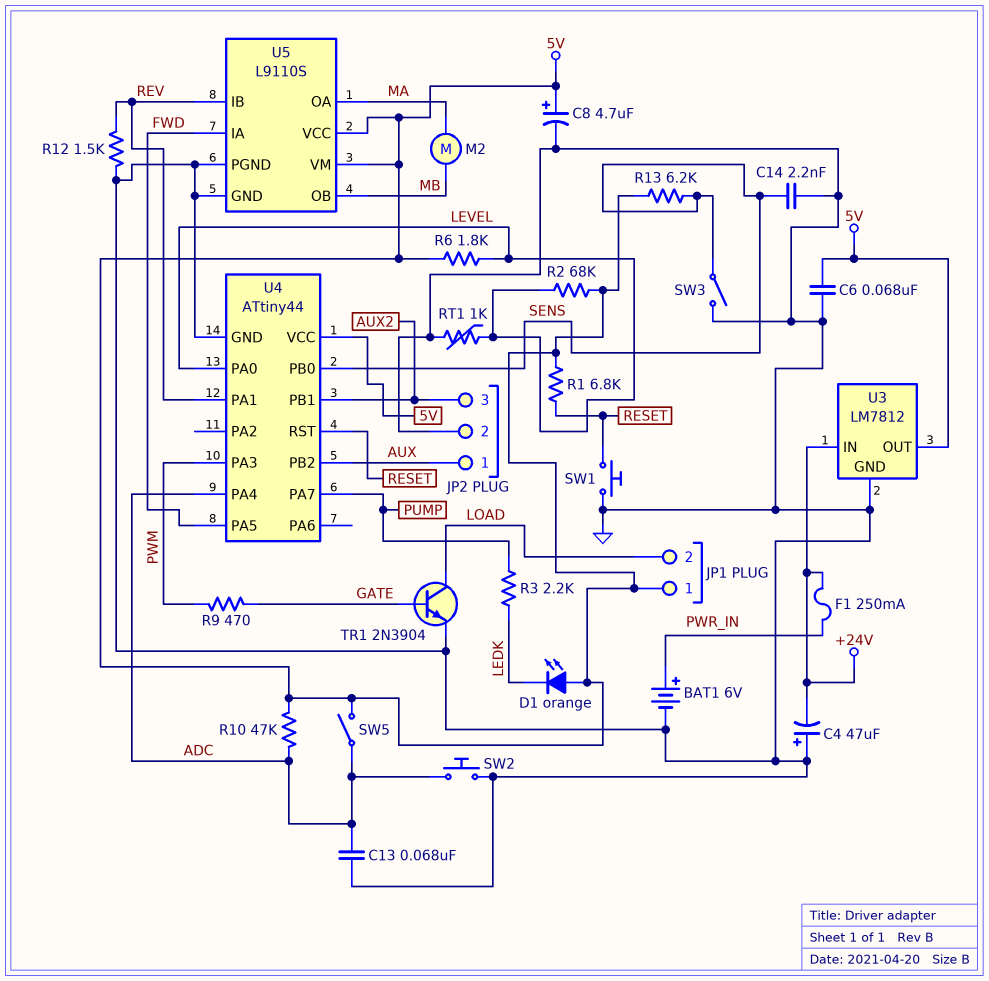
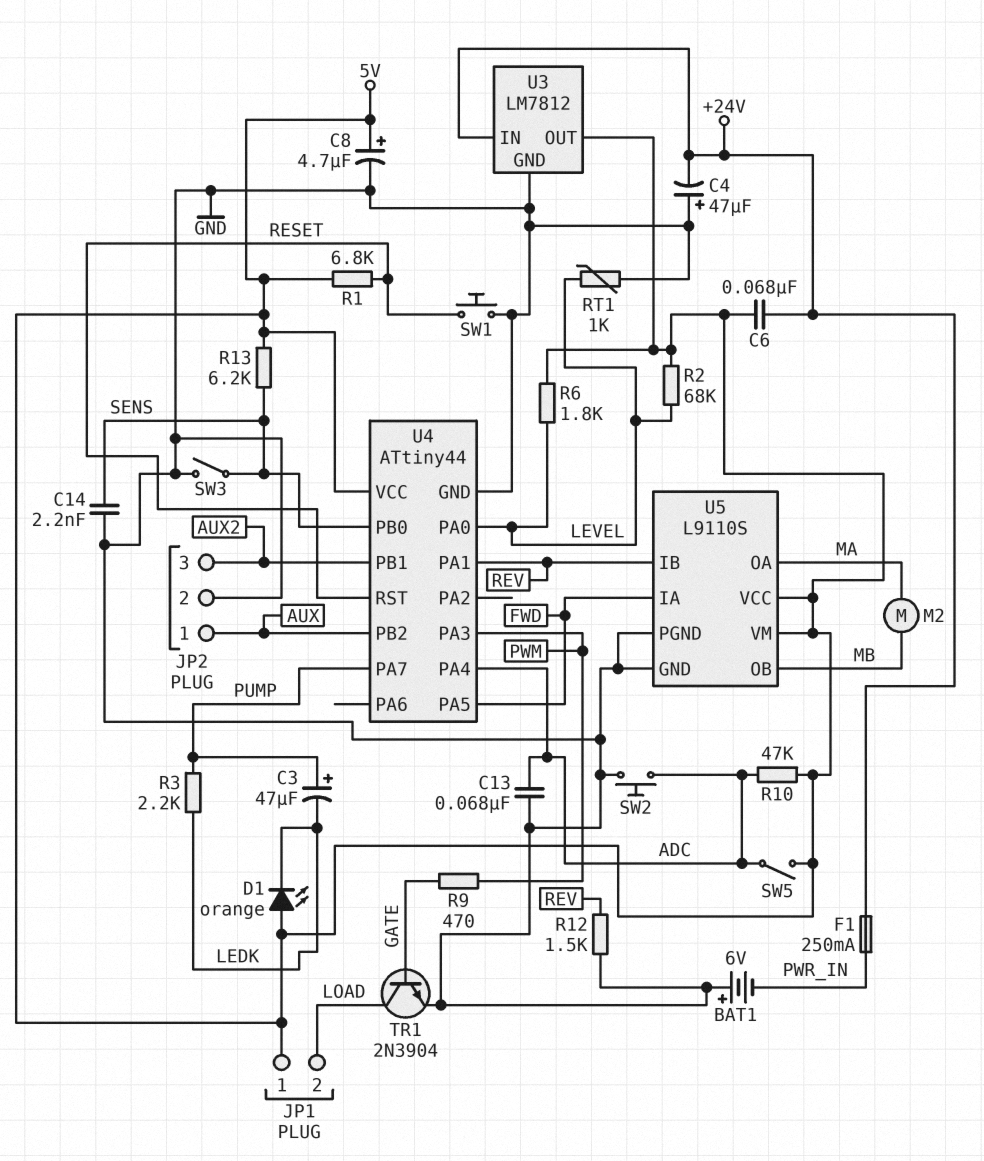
BAT1: 6V (plus PWR_IN, minus GND) -> 6V (plus GND, minus PWR_IN)
C3: none -> 47uF (plus PUMP, minus LEDK)
C6: 68nF (5V, GND) -> 68nF (+24V, 5V)

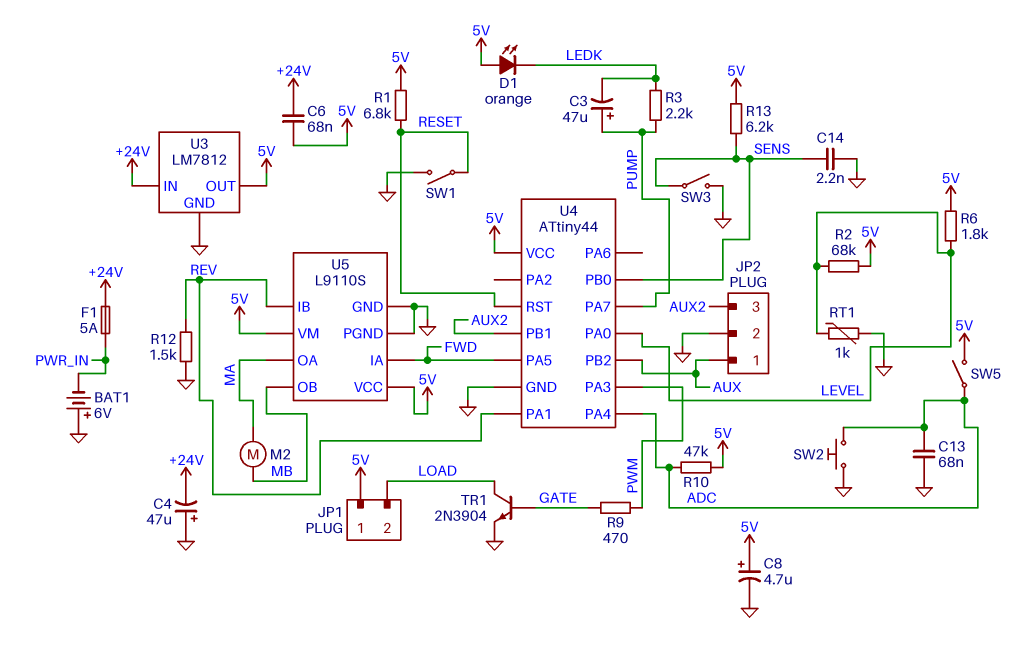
F1: 250mA (+24V, PWR_IN) -> 5A (+24V, PWR_IN)
SW1: button (GND, RESET) -> switch (GND, RESET)

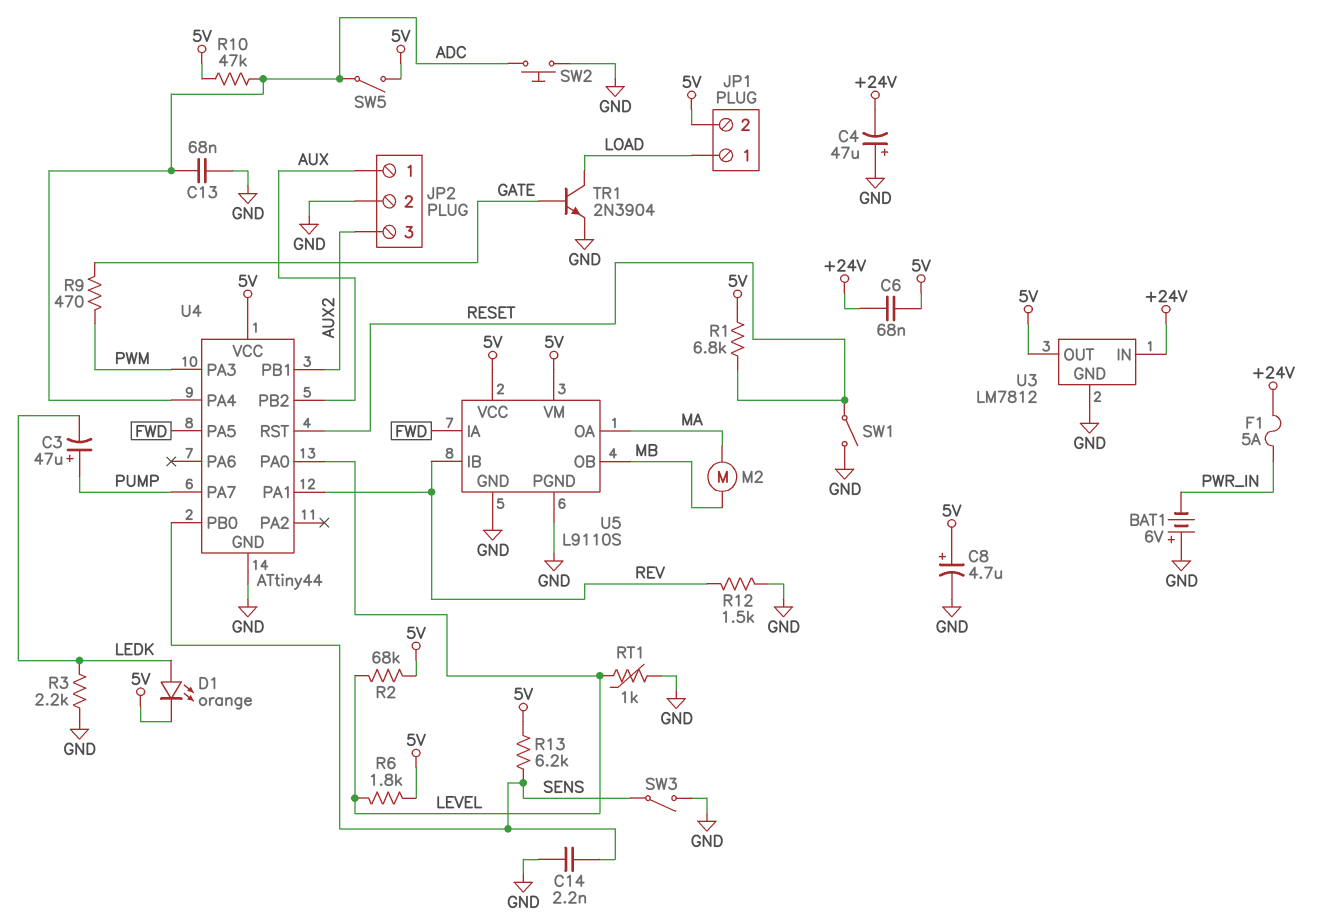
D1: LED orange (A 5V, K LEDK) -> LED orange (A LEDK, K 5V)
JP1 pin 1: 5V -> LOAD
JP1 pin 2: LOAD -> 5V
R3: 2.2k (LEDK, PUMP) -> 2.2k (GND, LEDK)

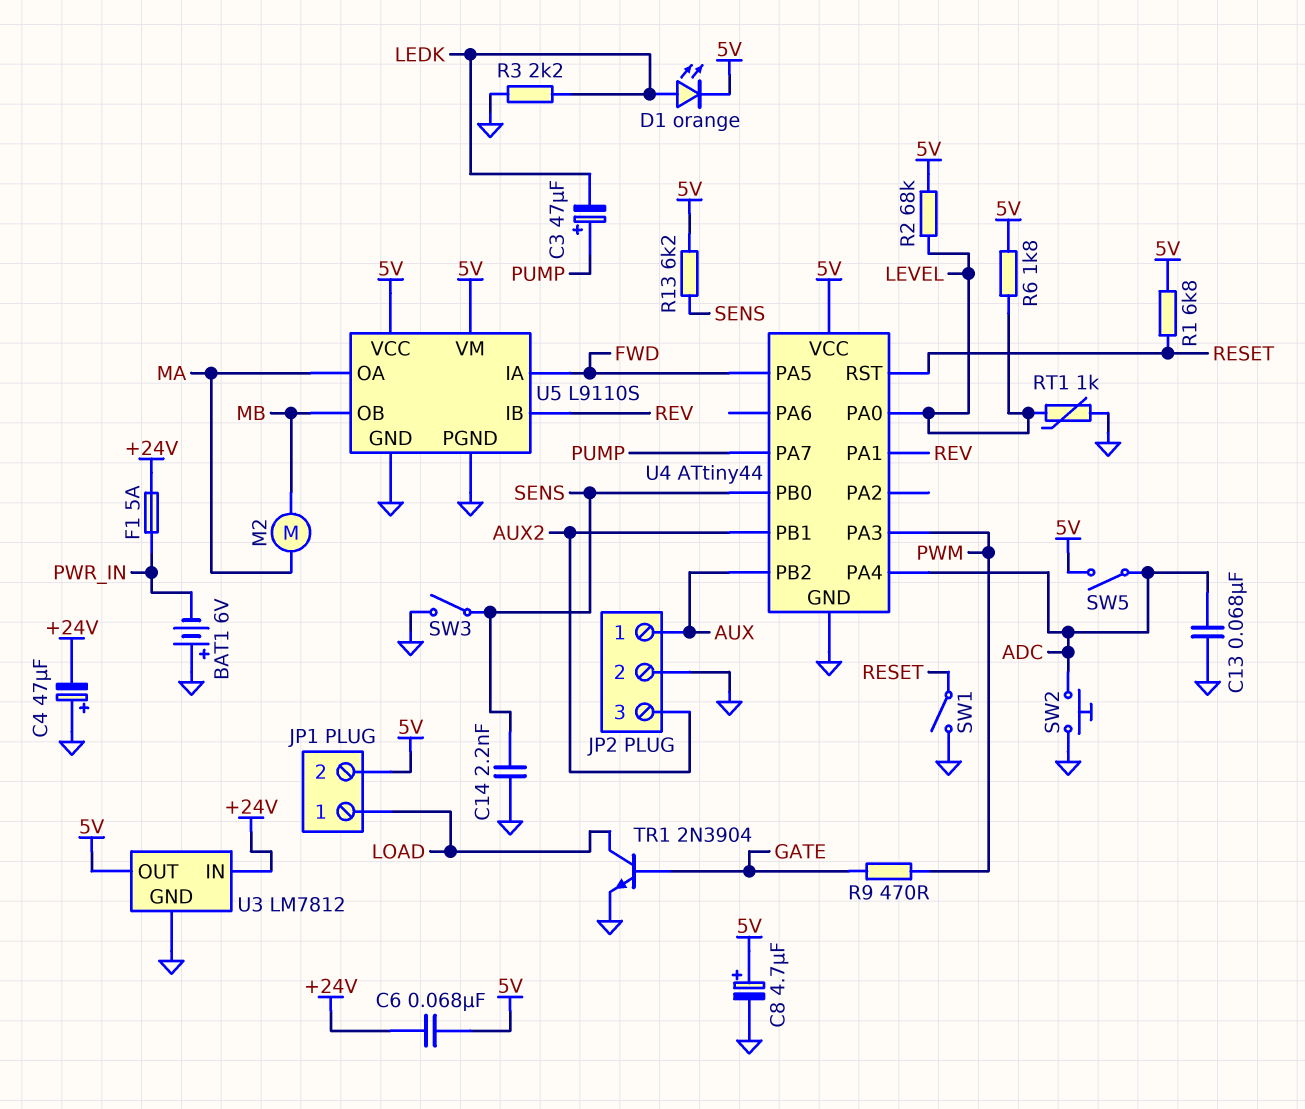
R10: 47k (5V, ADC) -> none
R12: 1.5k (GND, REV) -> none

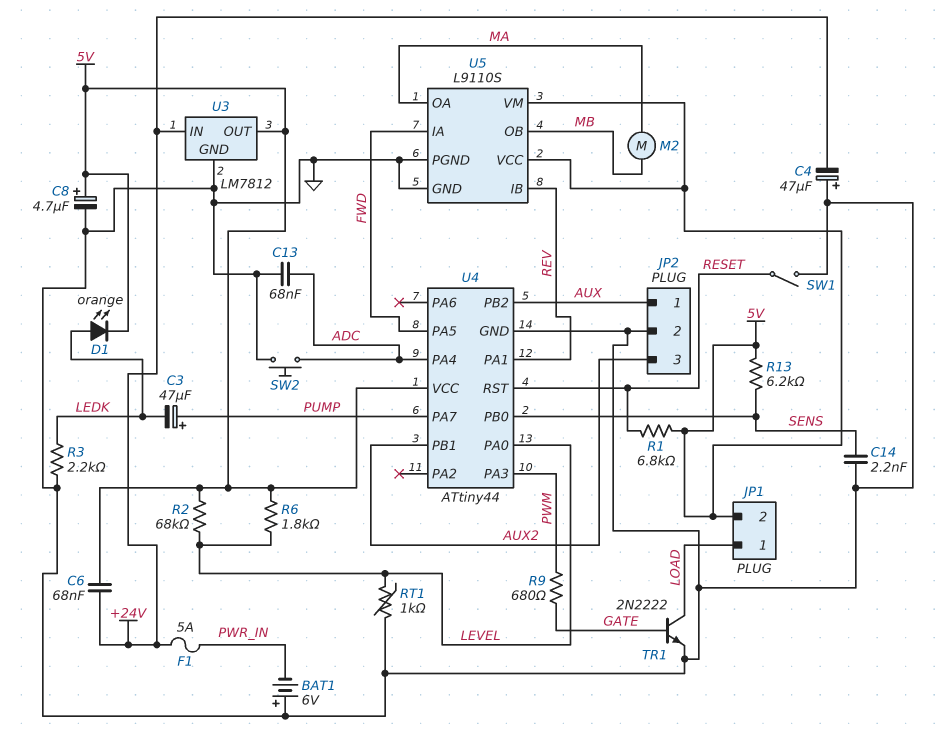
R9: 470 (GATE, PWM) -> 680 (GATE, PWM)
SW3: switch (GND, SENS) -> none
SW5: switch (5V, ADC) -> none
TR1: NPN 2N3904 (B GATE, C LOAD, E GND) -> NPN 2N2222 (B GATE, C LOAD, E GND)

